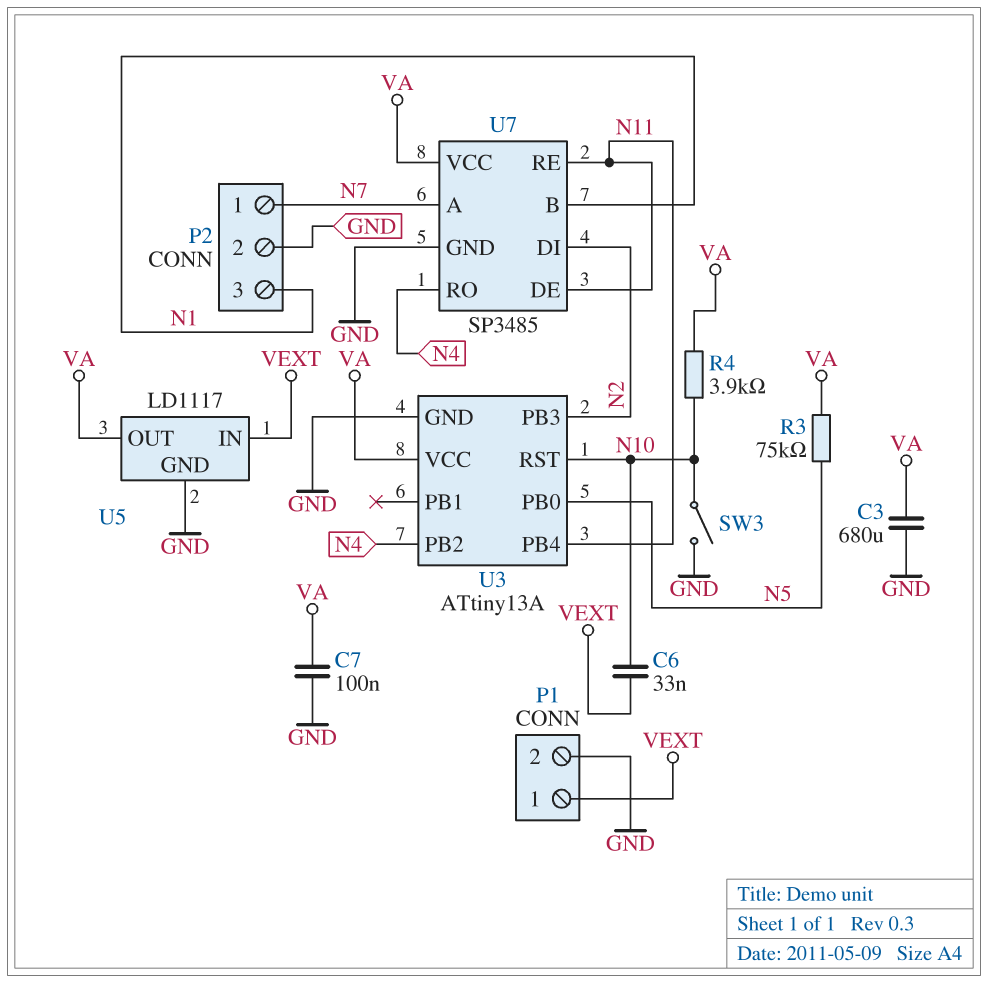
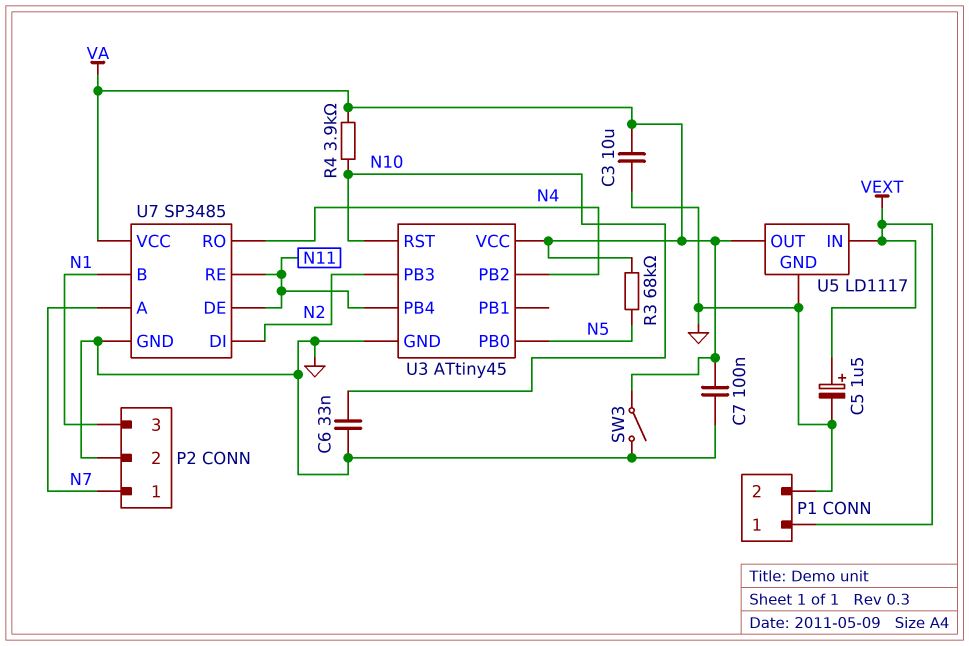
C3: 680uF (GND, VA) -> 10uF (GND, VA)
C5: none -> 1.5uF (plus VEXT, minus GND)
C6: 33nF (N10, VEXT) -> 33nF (GND, N10)
R3: 75k (N5, VA) -> 68k (N5, VA)
SW3: switch (GND, N10) -> switch (GND, VA)
U3: ATtiny13A -> ATtiny45

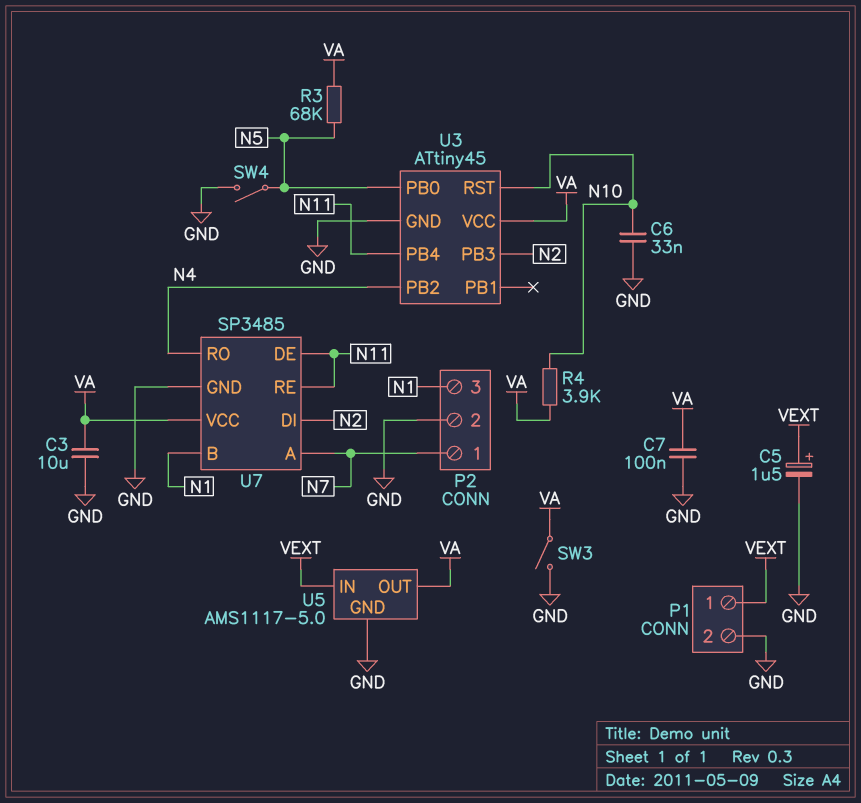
SW4: none -> switch (GND, N5)
U5: LD1117 -> AMS1117-5.0

